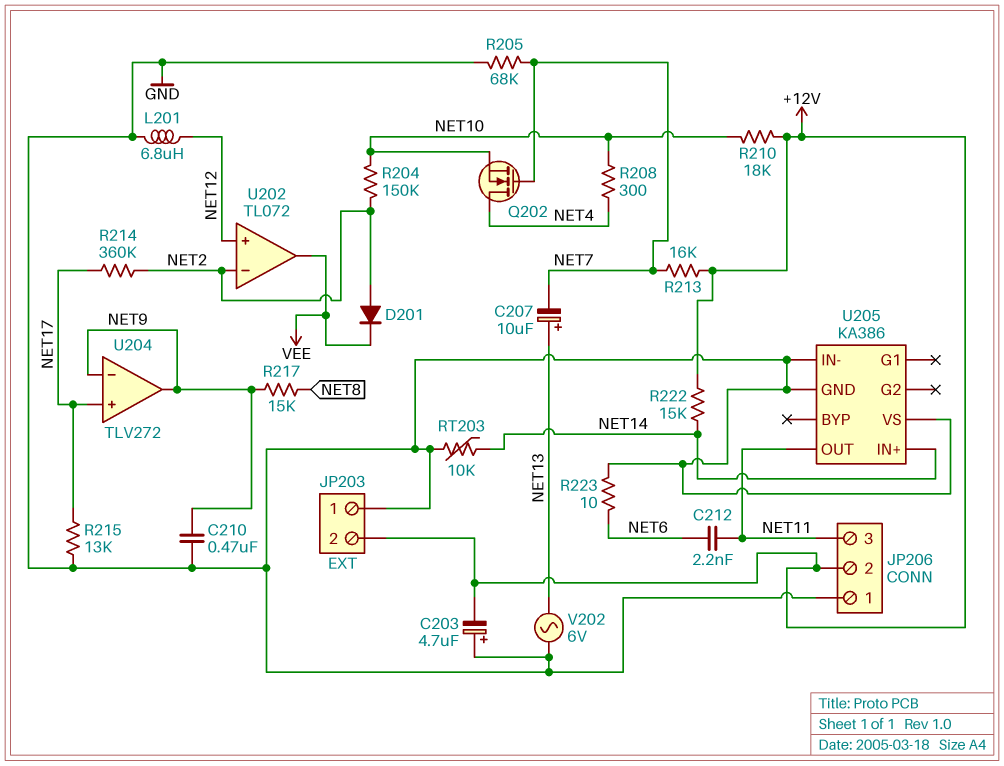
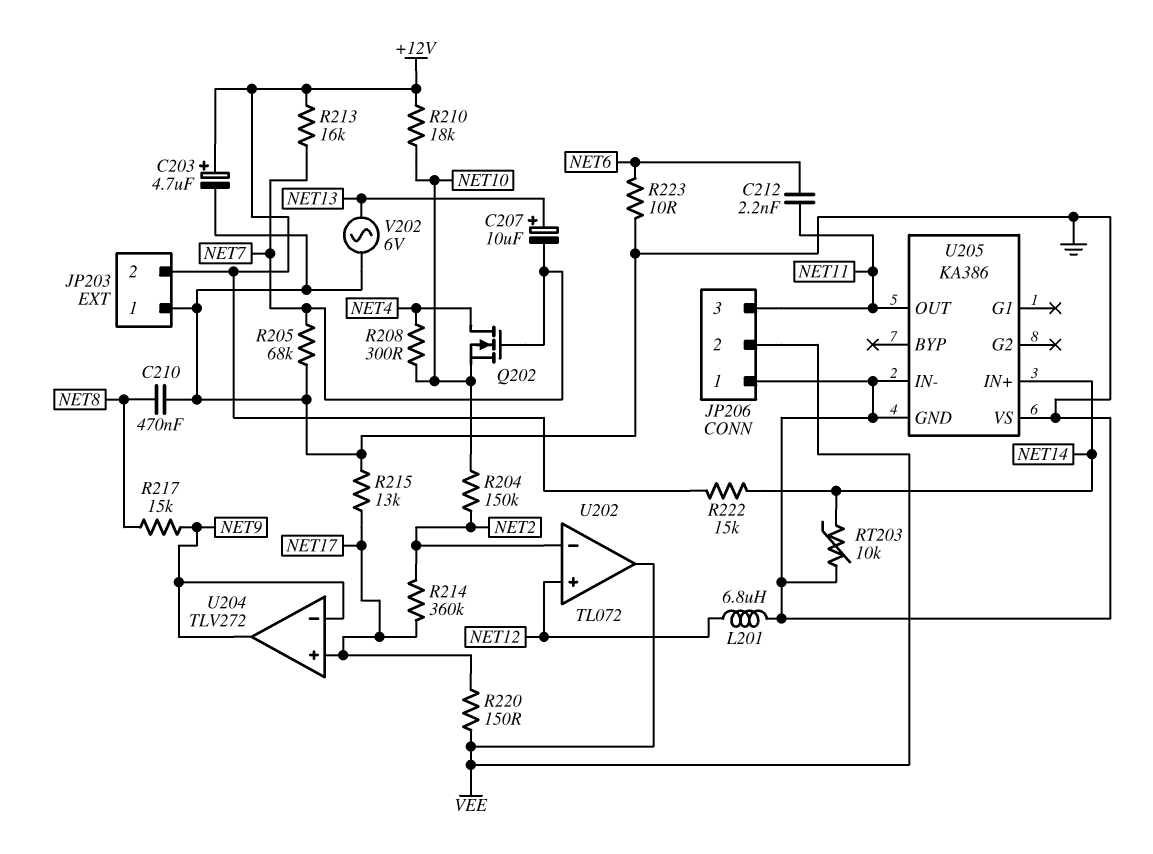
C203: 4.7uF (plus GND, minus +12V) -> 4.7uF (plus +12V, minus GND)
C210: 470nF (GND, NET9) -> 470nF (GND, NET8)
D201: diode (A NET2, K VEE) -> none
JP206 pin 2: +12V -> VEE
R220: none -> 150 (NET17, VEE)

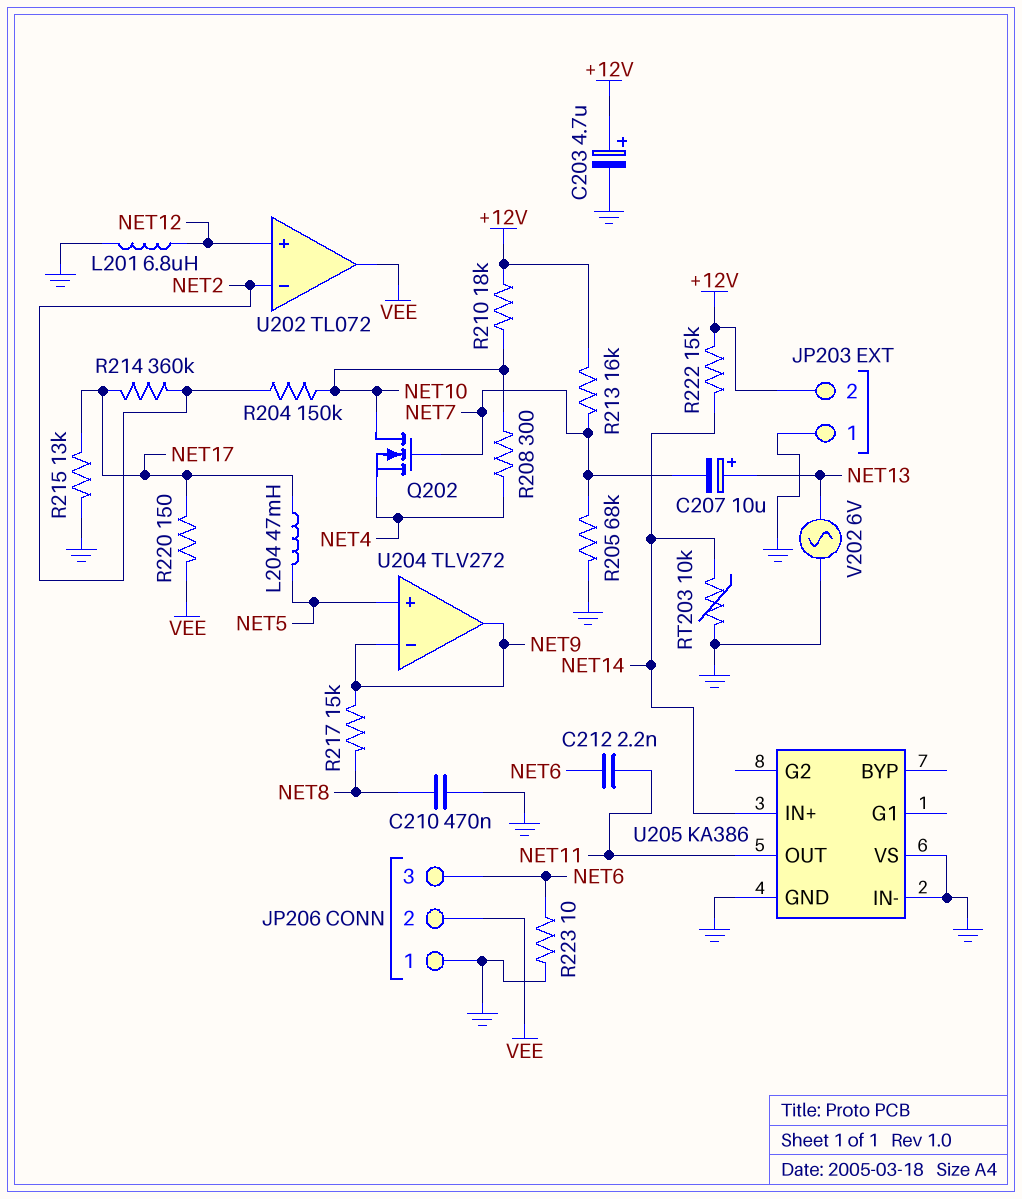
JP206 pin 3: NET11 -> NET6
L204: none -> 47mH (NET5, NET17)
Q202: NMOS (G NET7, D NET4, S NET10) -> NMOS (G NET7, D NET10, S NET4)
U204 pin in+: NET17 -> NET5

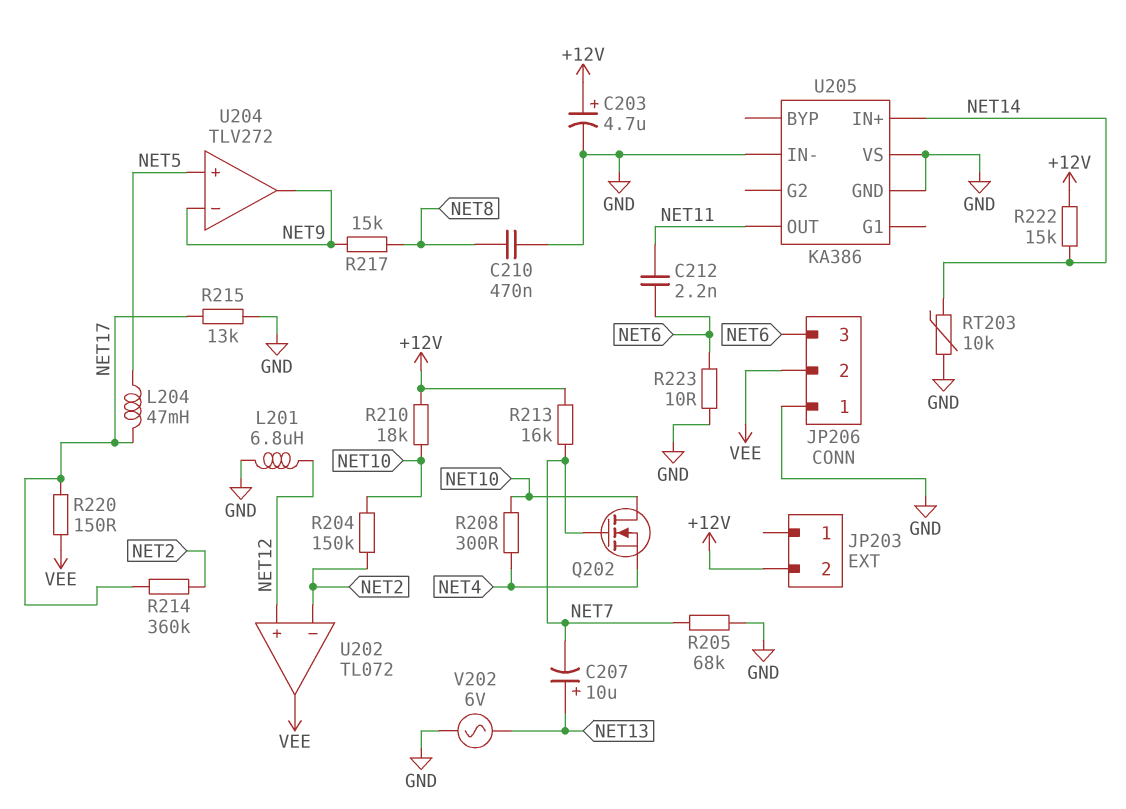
JP203 pin 1: GND -> none

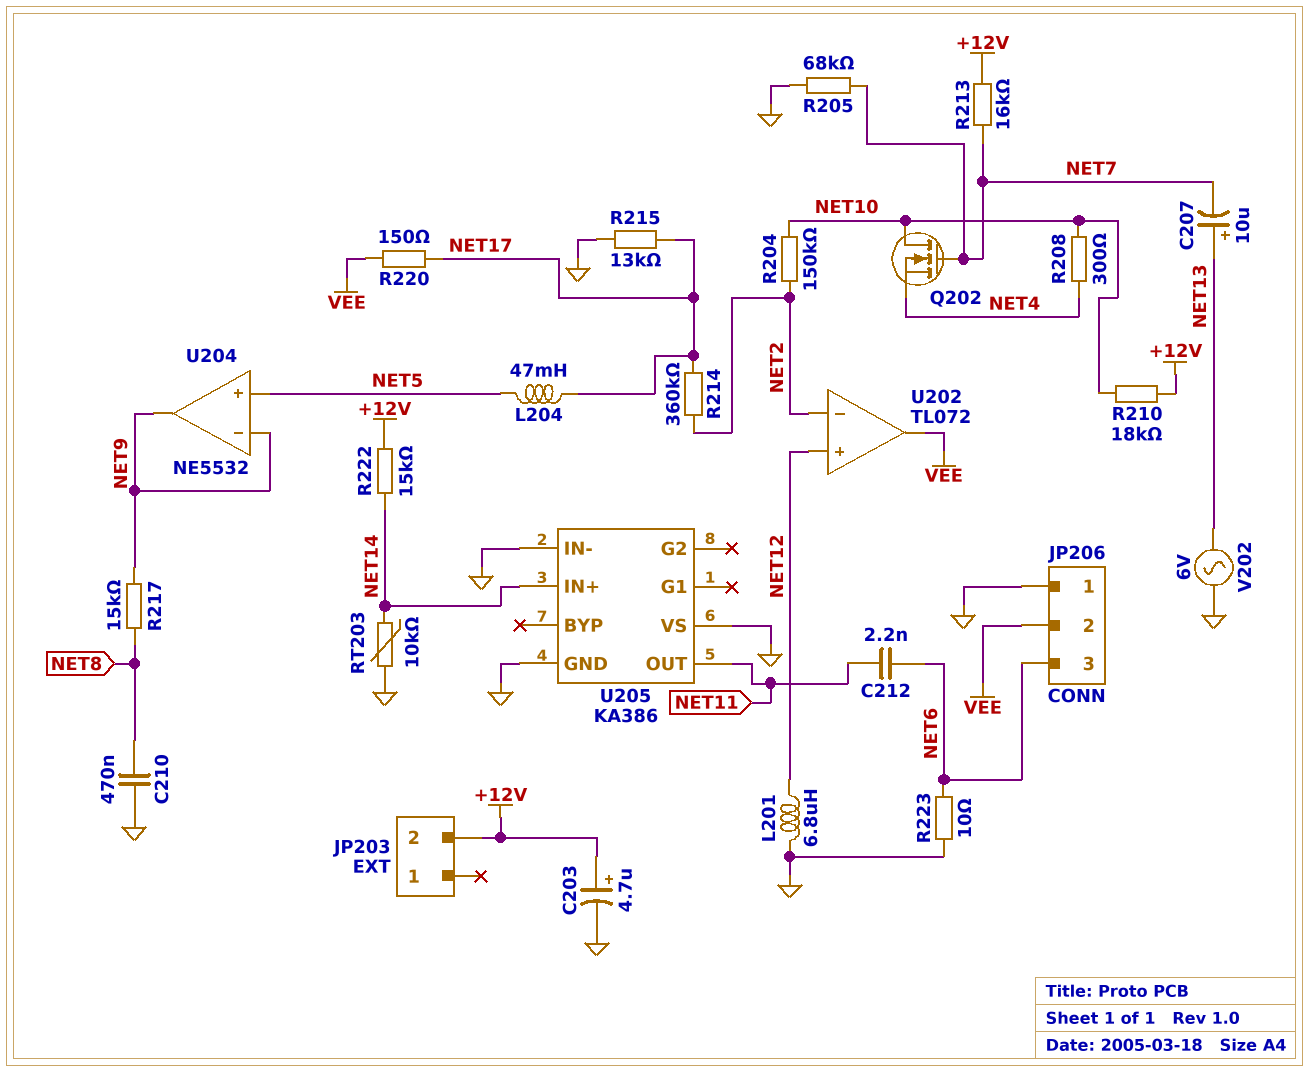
U204: TLV272 -> NE5532

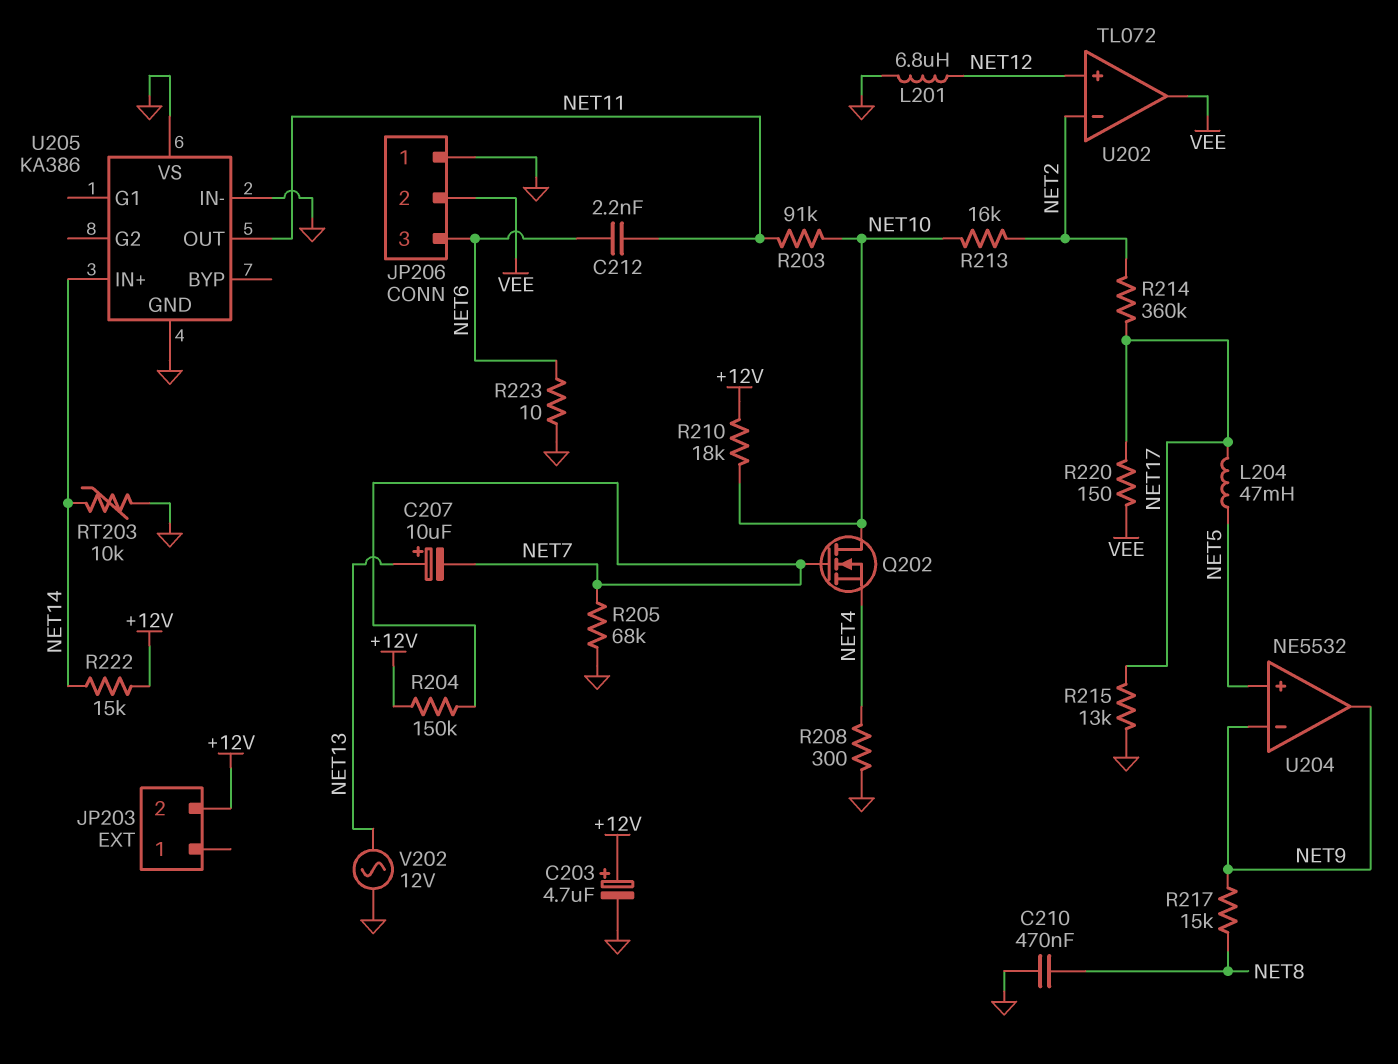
R203: none -> 91k (NET10, NET11)
R204: 150k (NET2, NET10) -> 150k (+12V, NET7)
R208: 300 (NET4, NET10) -> 300 (GND, NET4)
R213: 16k (+12V, NET7) -> 16k (NET2, NET10)
V202: AC 6V (GND, NET13) -> AC 12V (GND, NET13)

